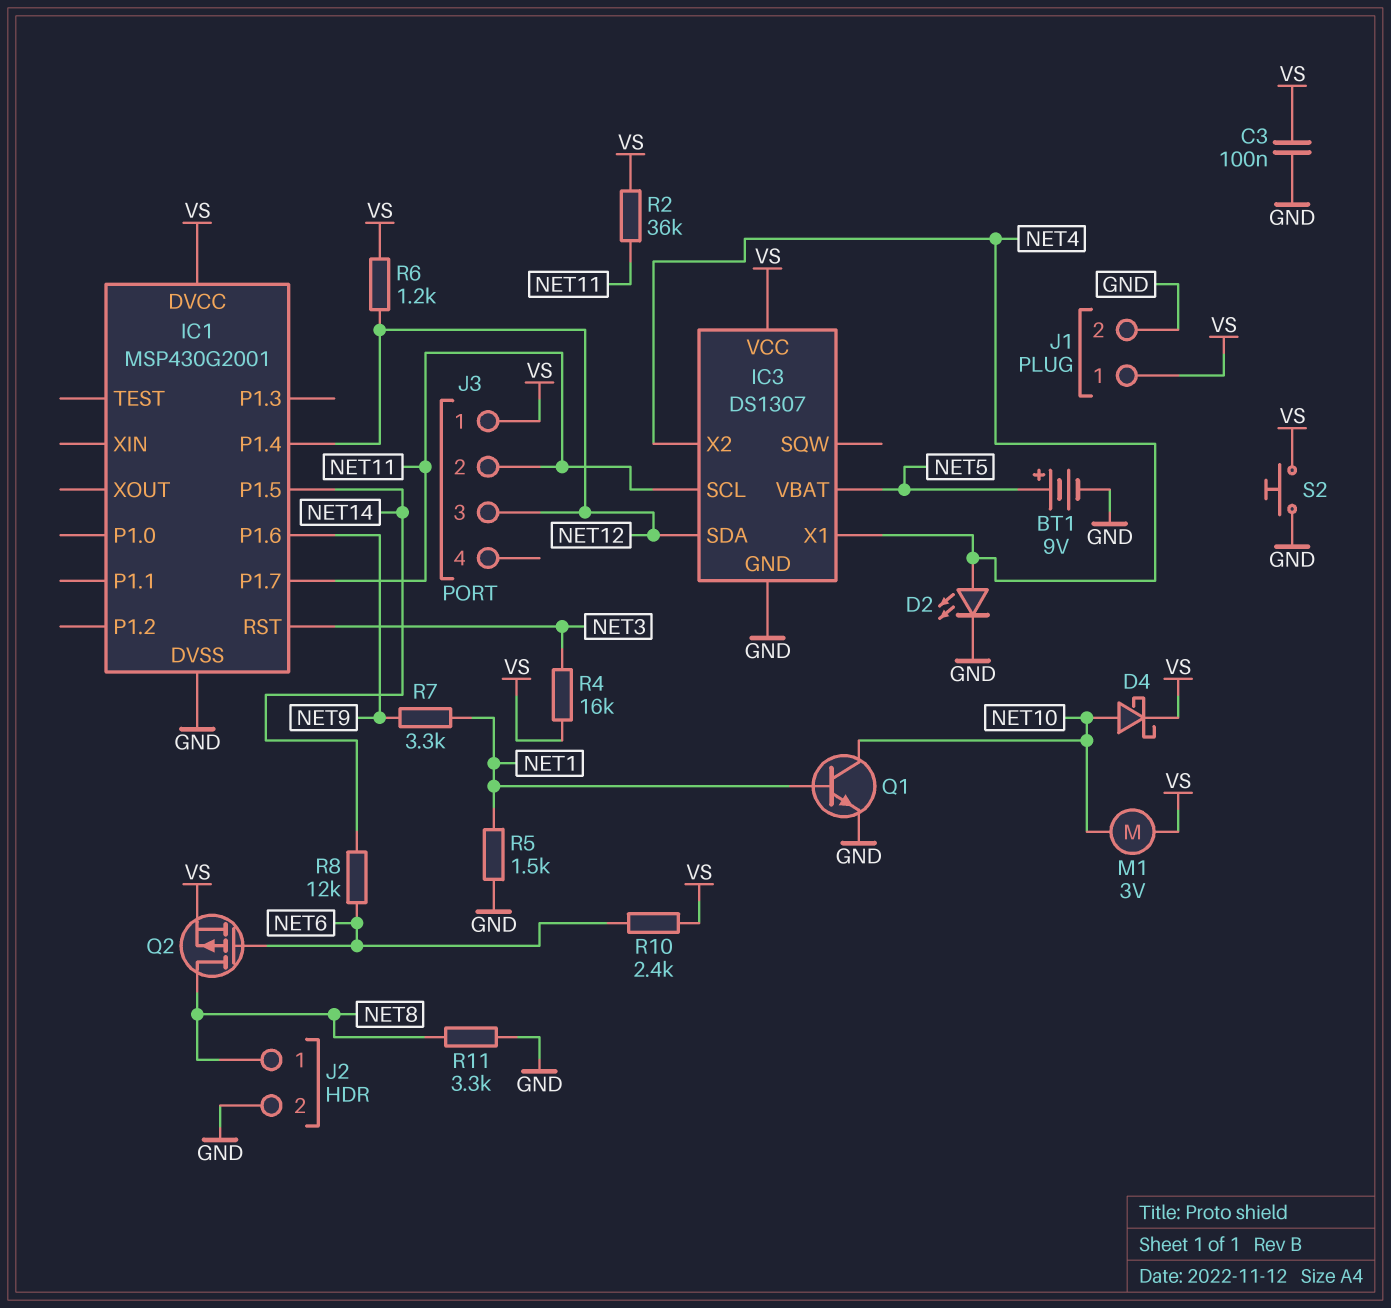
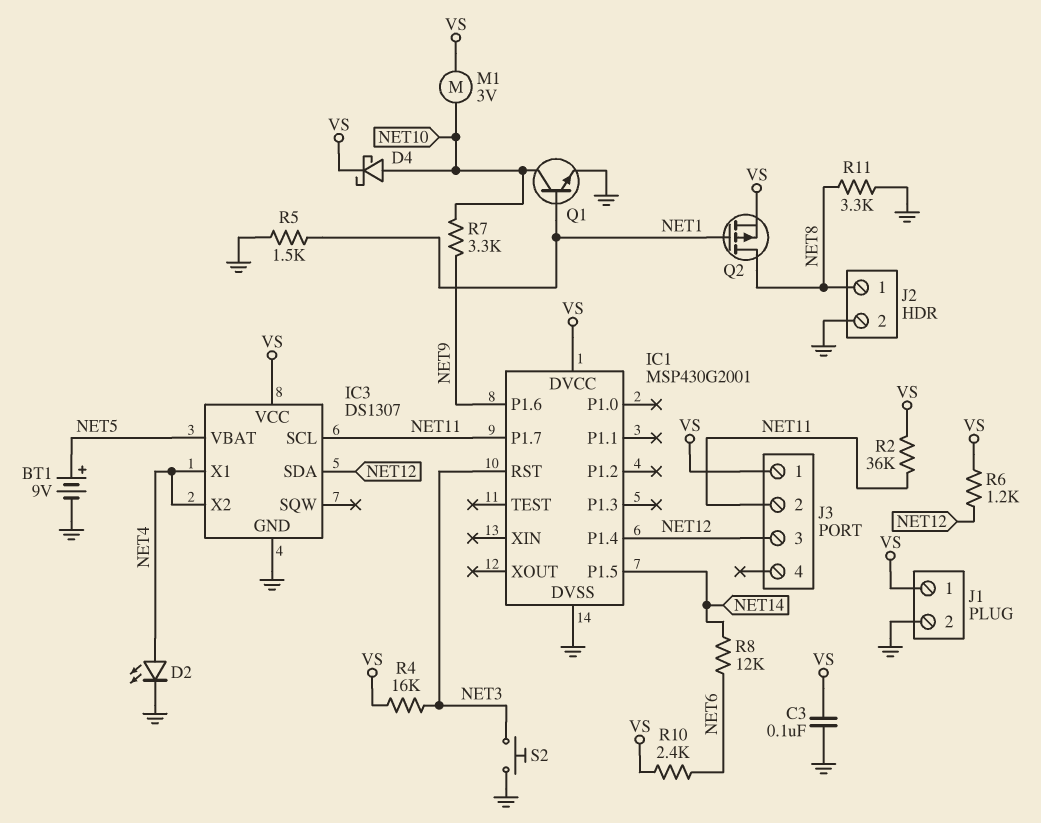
Q2: PMOS (G NET6, D NET8, S VS) -> PMOS (G NET1, D NET8, S VS)
R7: 3.3k (NET1, NET9) -> 3.3k (NET9, NET10)
S2: button (GND, VS) -> button (GND, NET3)

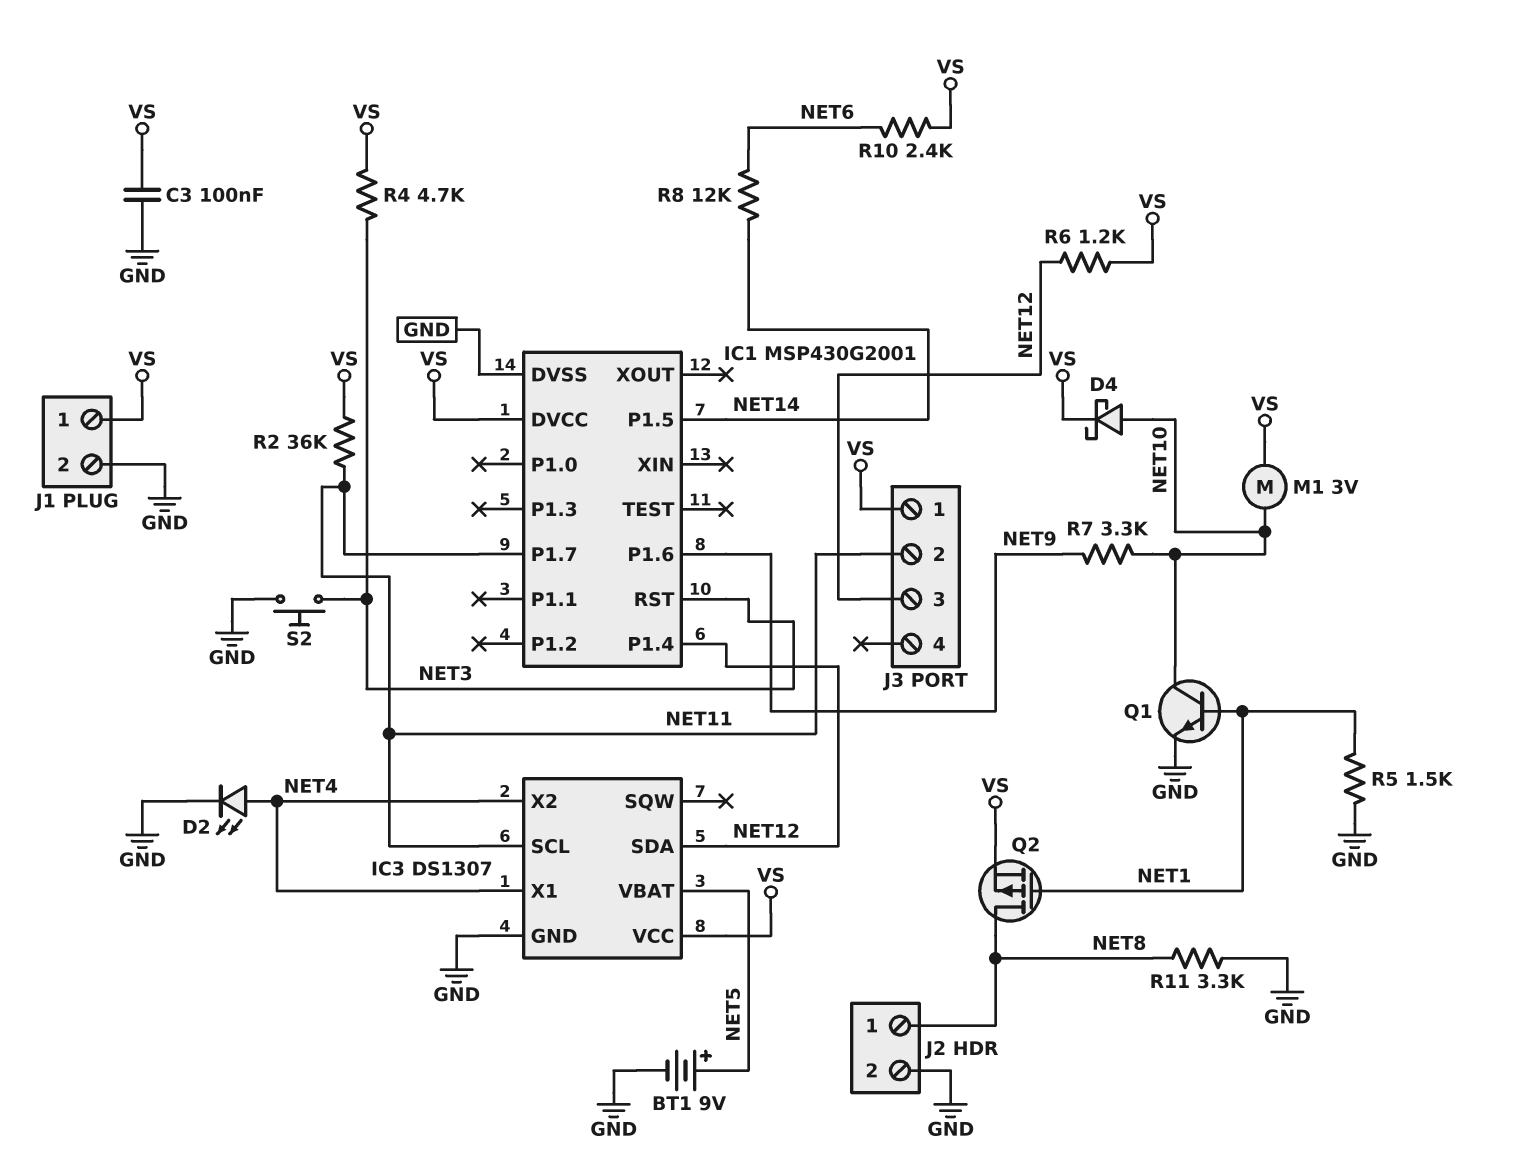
R4: 16k (NET3, VS) -> 4.7k (NET3, VS)

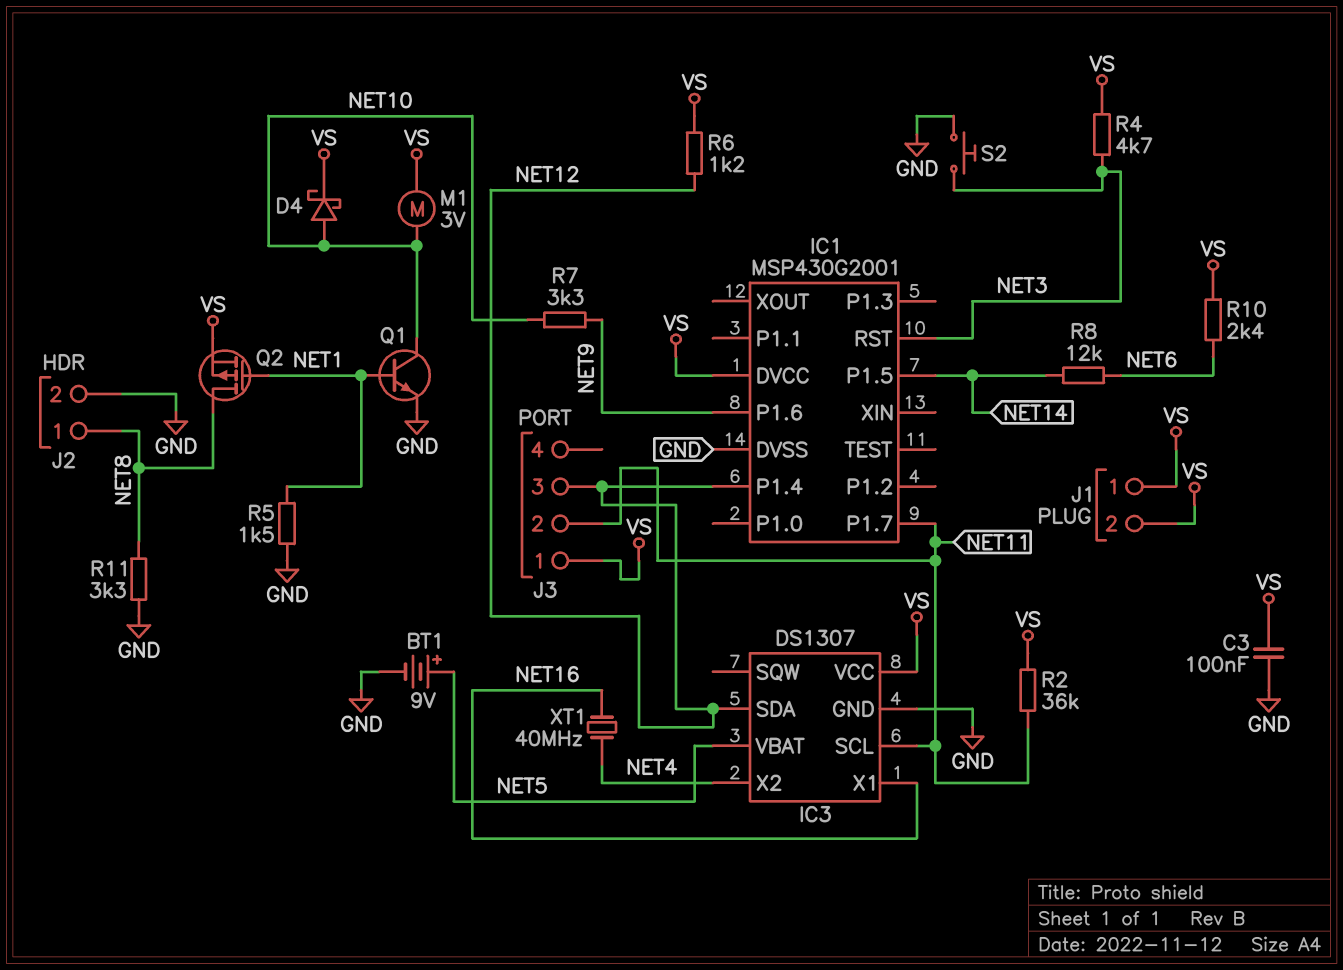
D2: LED (A NET4, K GND) -> none
IC3 pin X1: NET4 -> NET16
J1 pin 2: GND -> VS
XT1: none -> 40MHz (NET4, NET16)

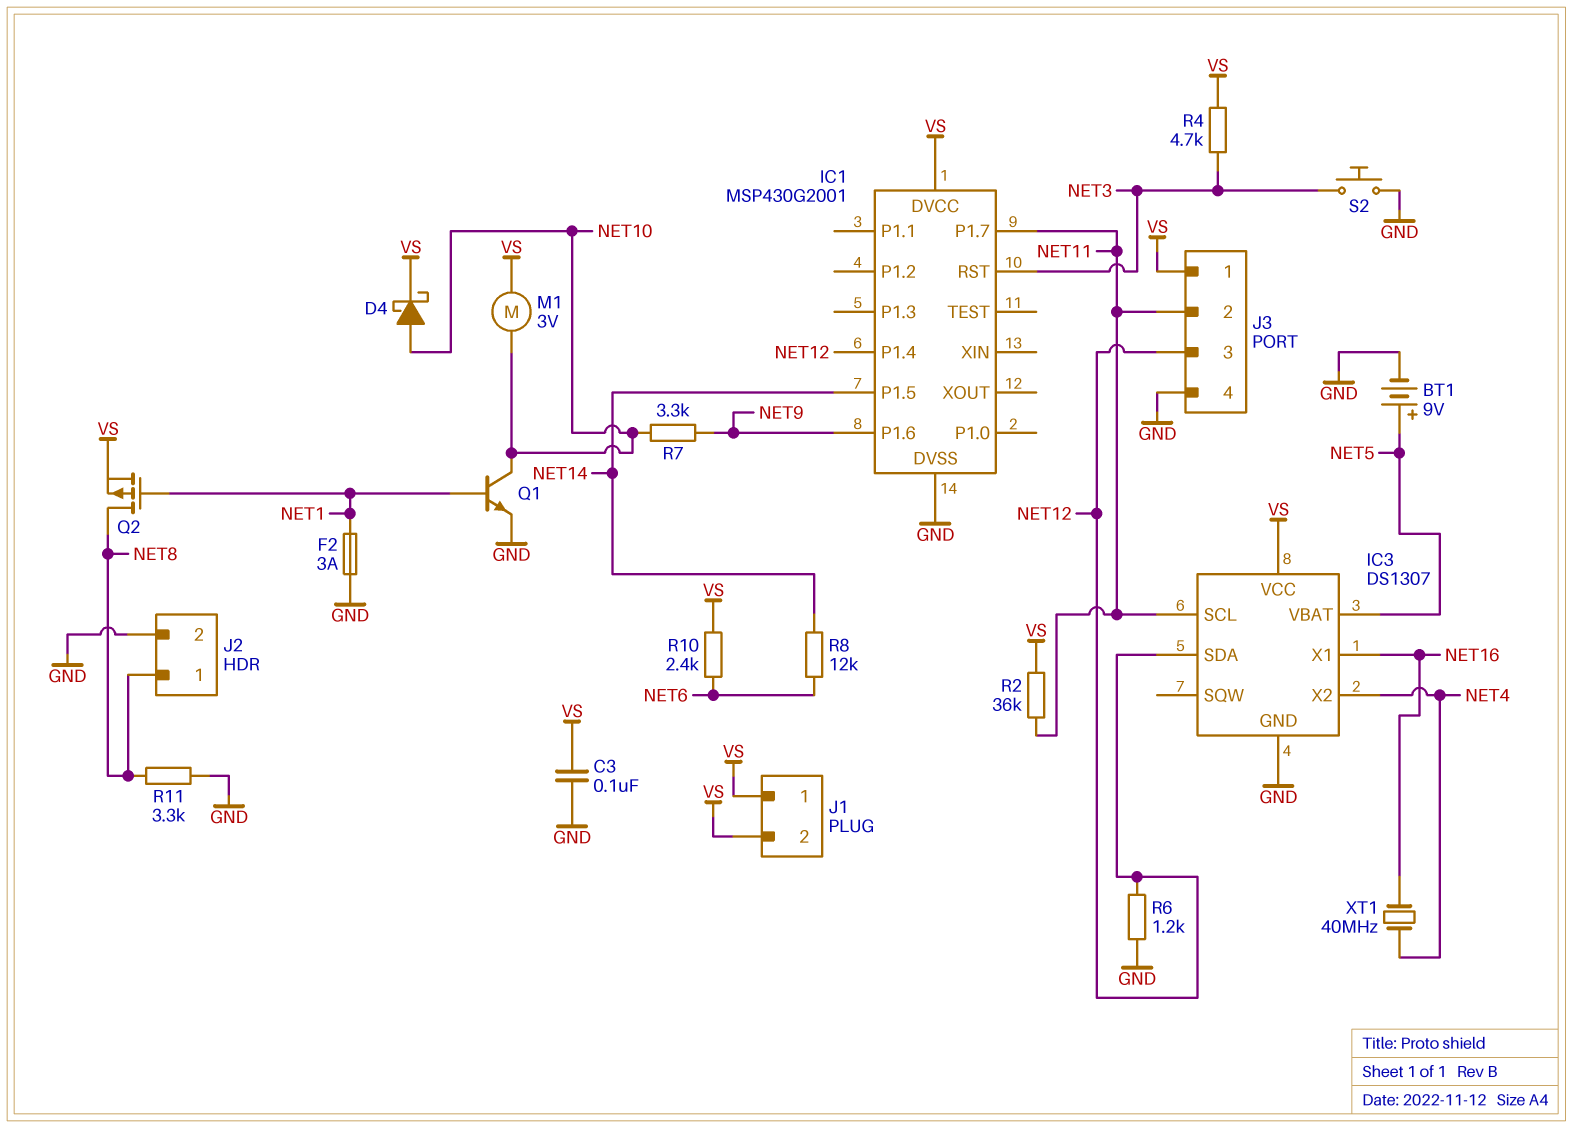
F2: none -> 3A (GND, NET1)
J3 pin 4: none -> GND
R5: 1.5k (GND, NET1) -> none
R6: 1.2k (NET12, VS) -> 1.2k (GND, NET12)

